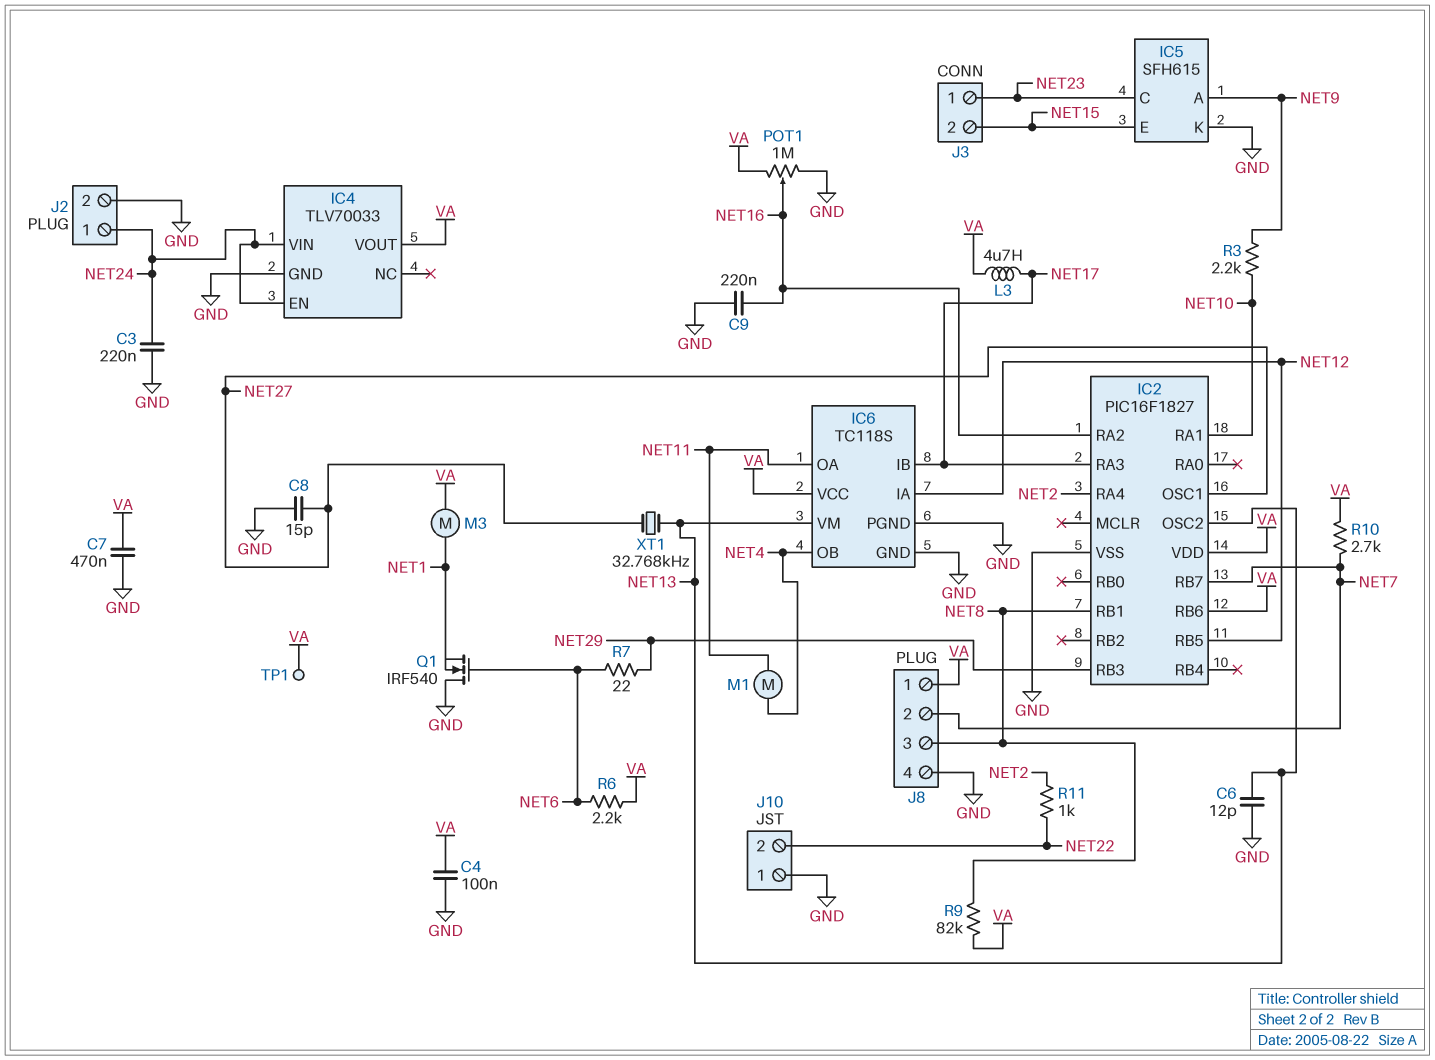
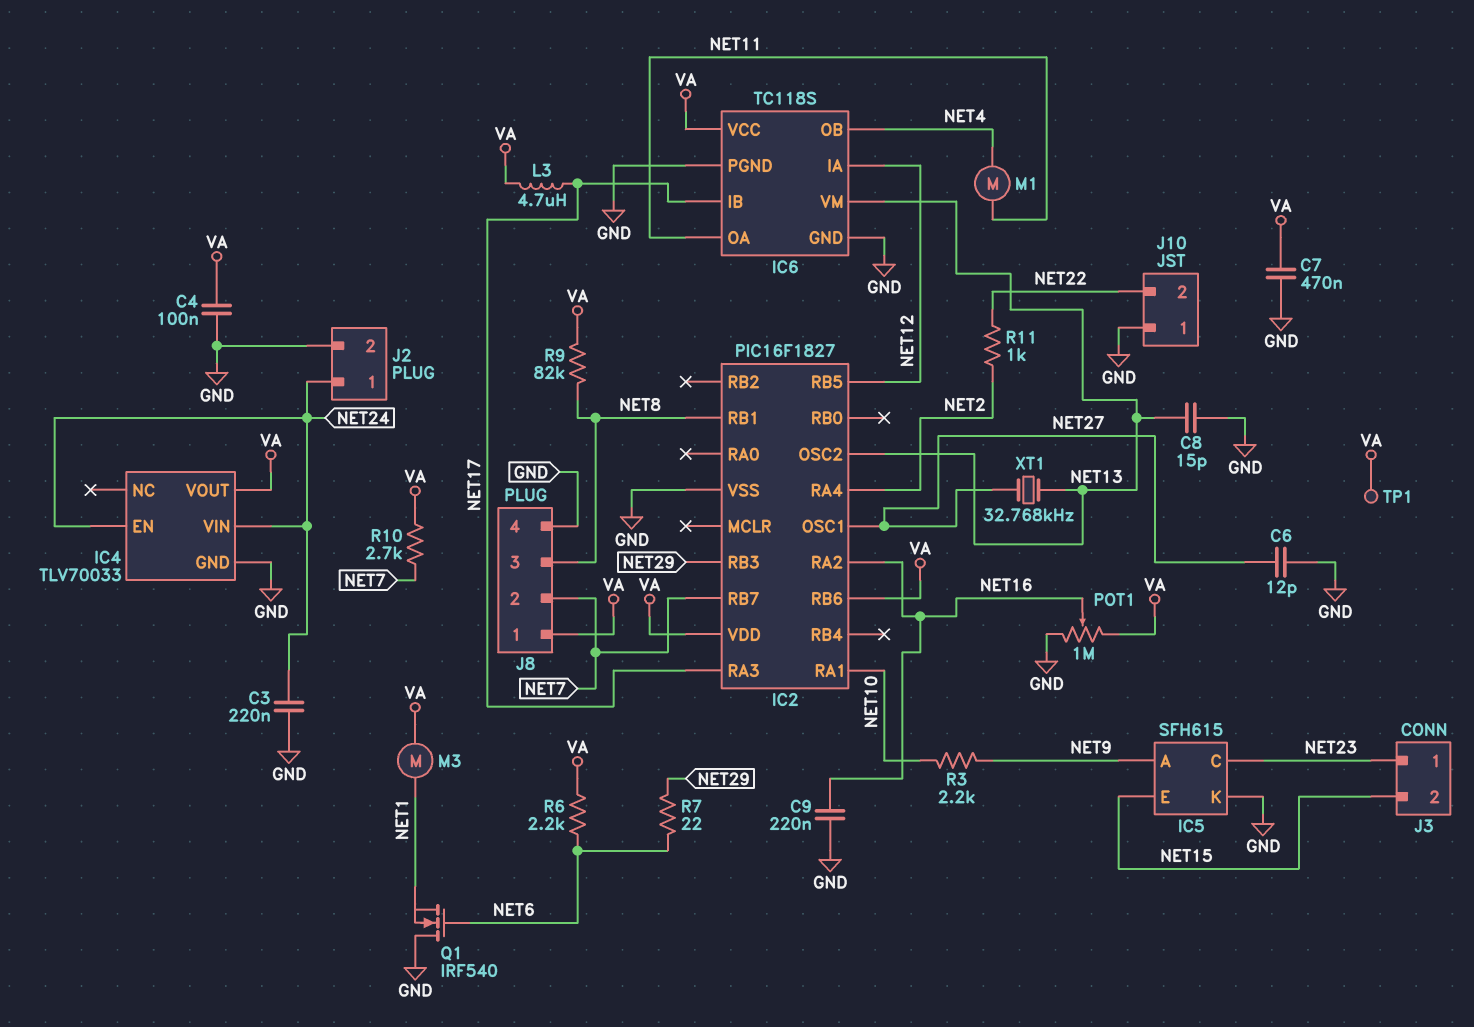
C6: 12pF (GND, NET13) -> 12pF (GND, NET27)
C8: 15pF (GND, NET27) -> 15pF (GND, NET13)

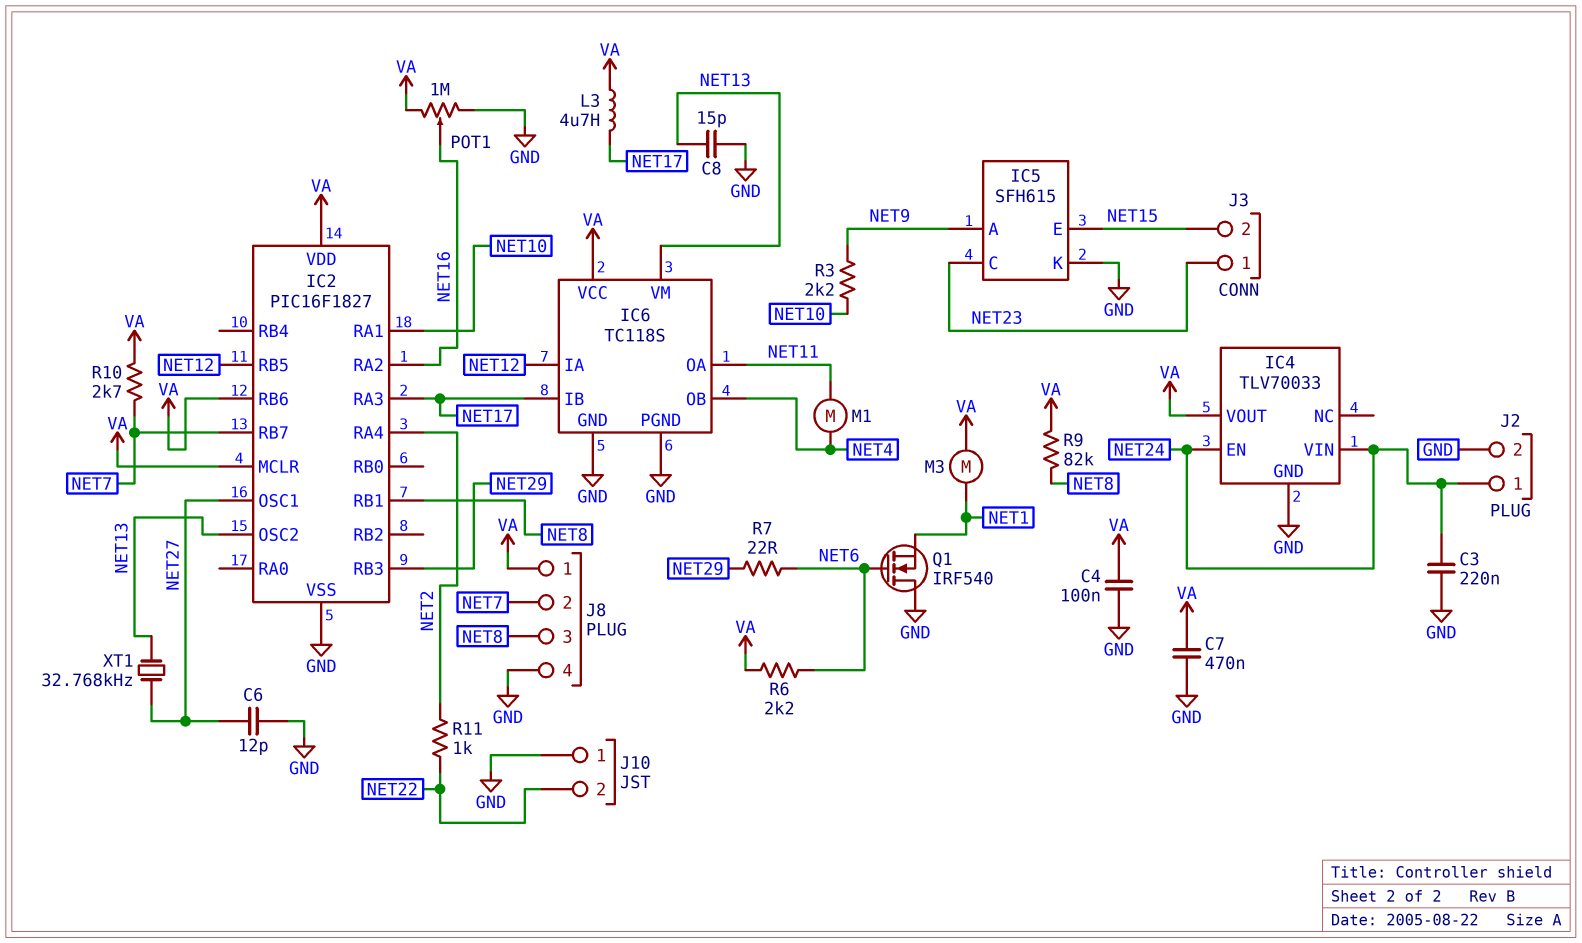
C9: 220nF (GND, NET16) -> none
IC2 pin MCLR: none -> VA
TP1: test point (VA) -> none

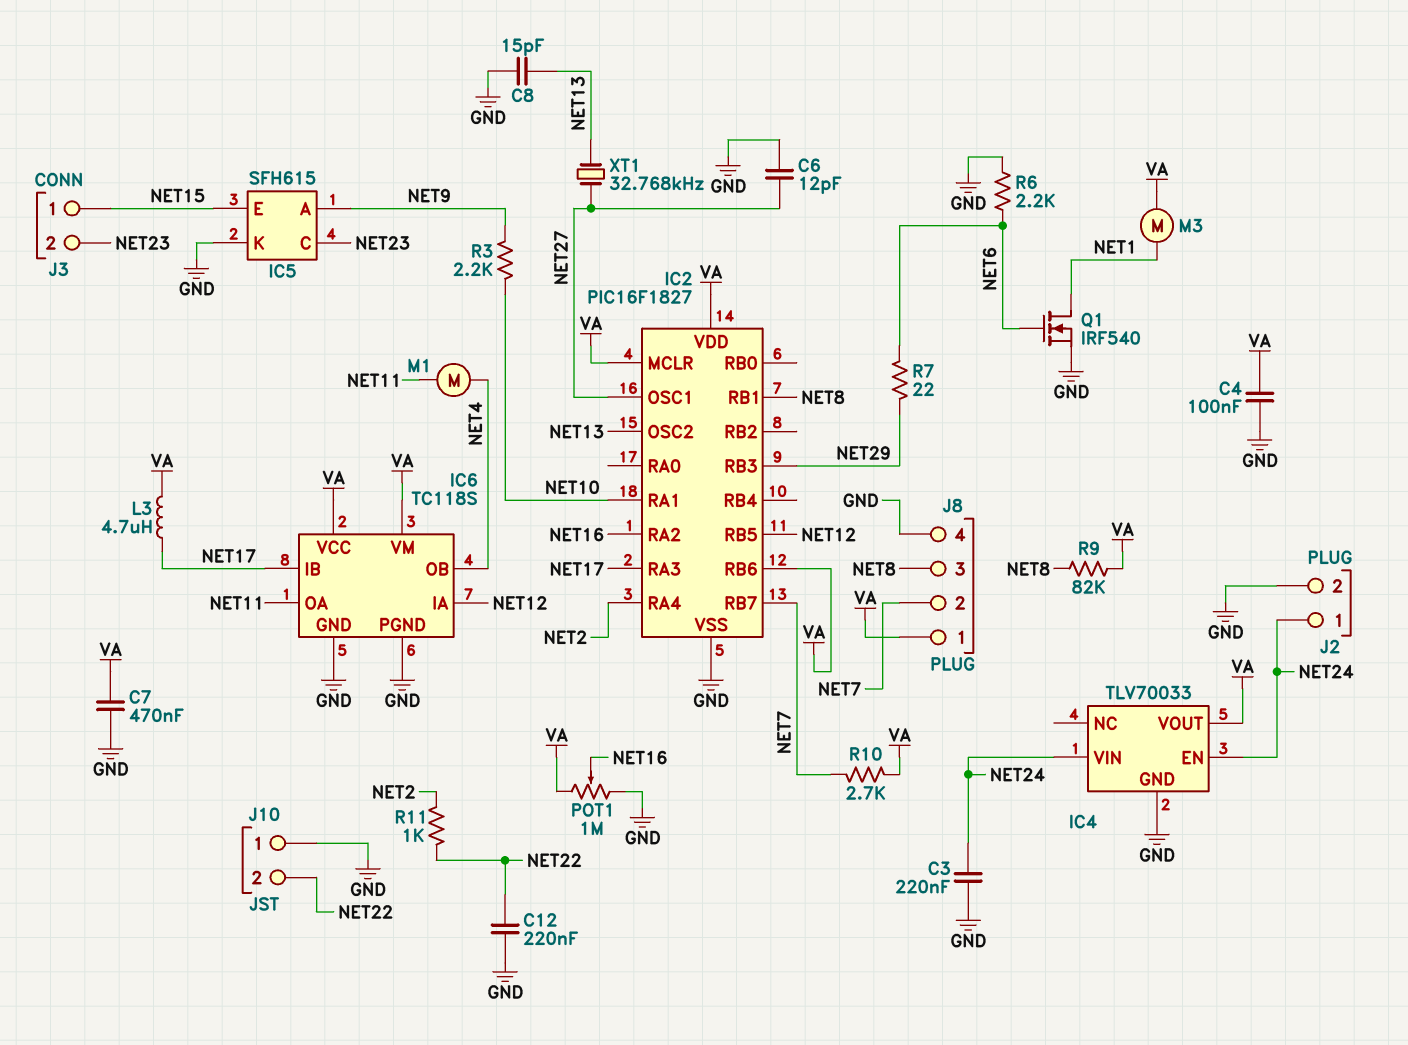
C12: none -> 220nF (GND, NET22)
IC6 pin VM: NET13 -> VA
J3 pin 1: NET23 -> NET15
J3 pin 2: NET15 -> NET23
Q1: NMOS IRF540 (G NET6, D GND, S NET1) -> NMOS IRF540 (G NET6, D NET1, S GND)
R6: 2.2k (NET6, VA) -> 2.2k (GND, NET6)

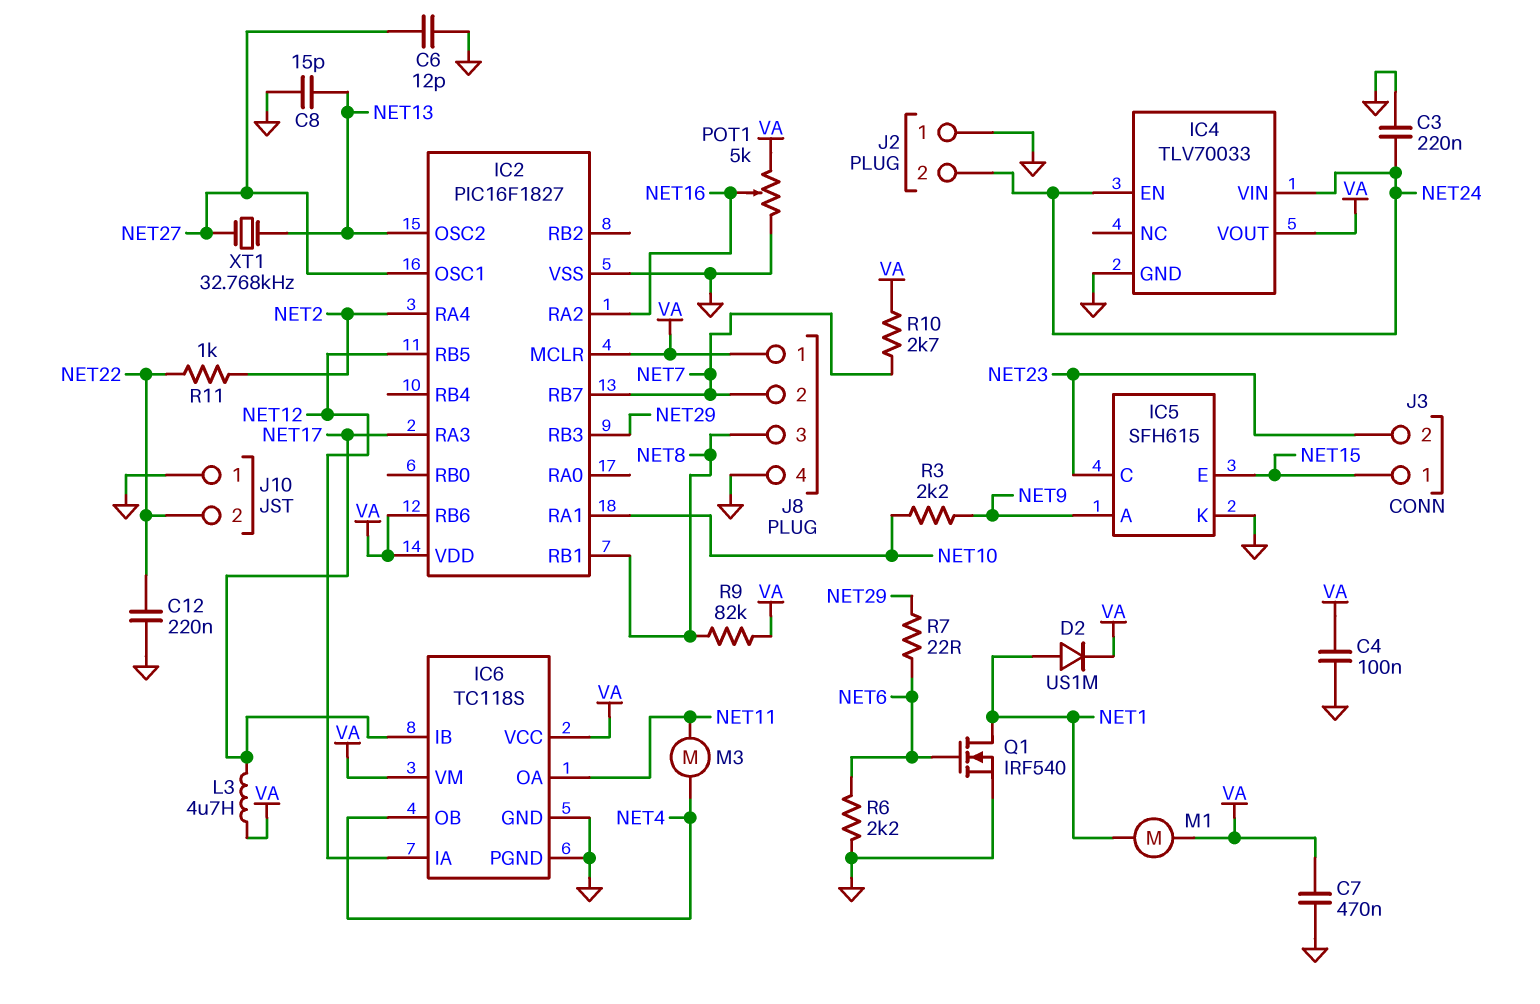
D2: none -> diode US1M (A NET1, K VA)
J2 pin 1: NET24 -> GND
J2 pin 2: GND -> NET24
M1: motor (NET4, NET11) -> motor (NET1, VA)
M3: motor (NET1, VA) -> motor (NET4, NET11)
POT1: 1M (GND, VA, wiper NET16) -> 5k (GND, VA, wiper NET16)

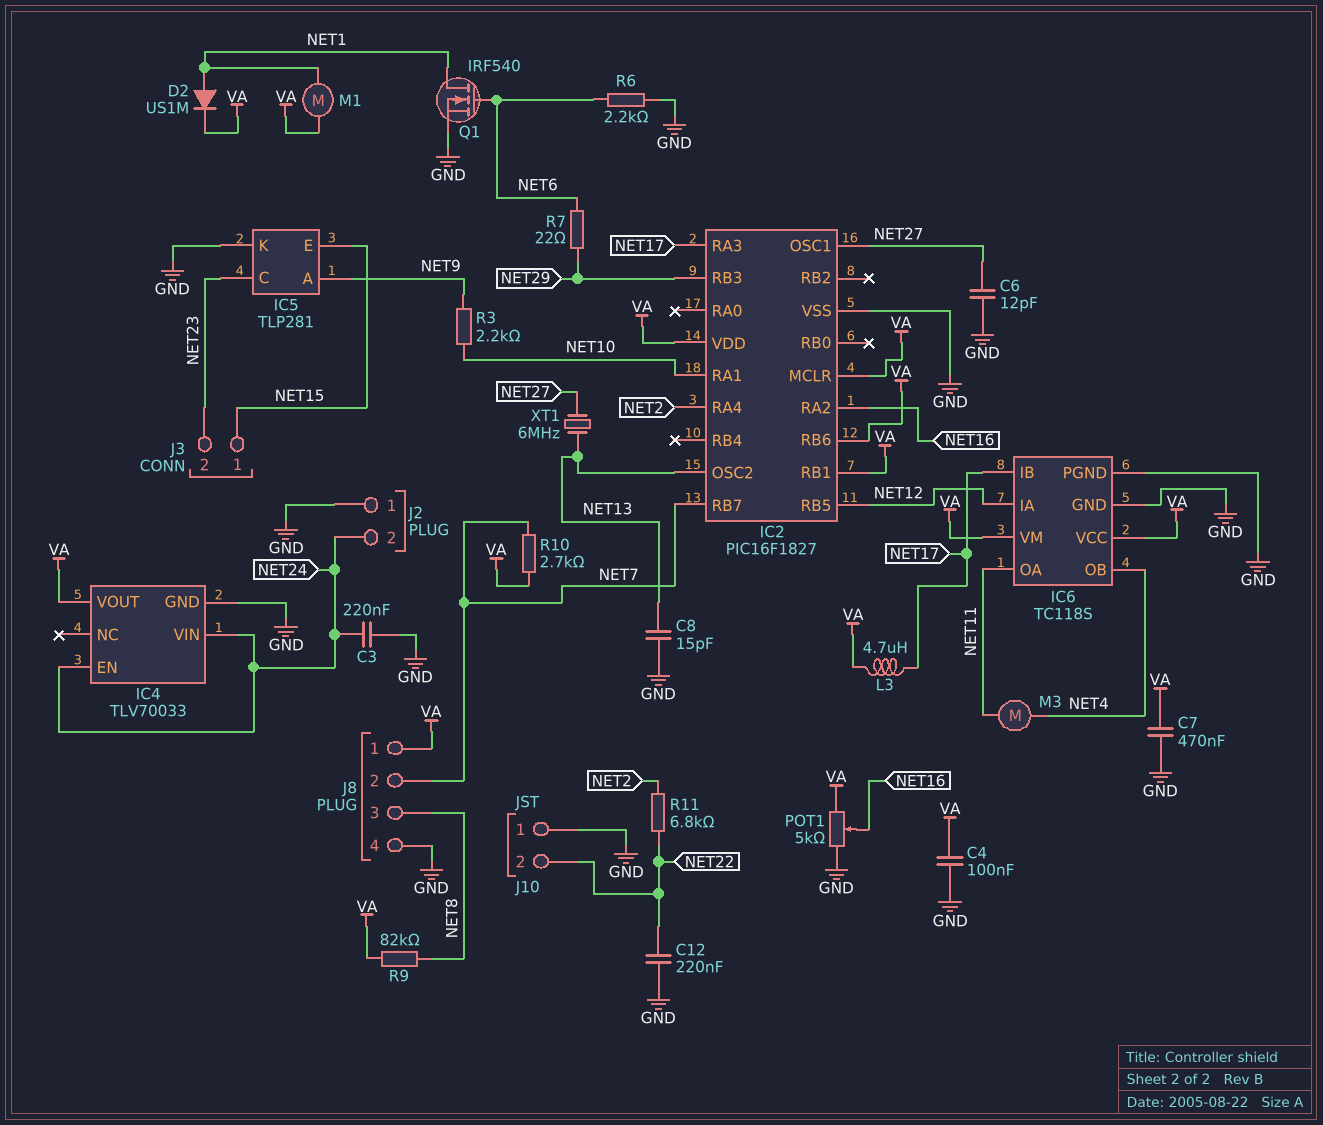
IC2 pin RB1: NET8 -> VA
IC5: SFH615 -> TLP281
R11: 1k (NET2, NET22) -> 6.8k (NET2, NET22)
XT1: 32.768kHz (NET13, NET27) -> 6MHz (NET13, NET27)

